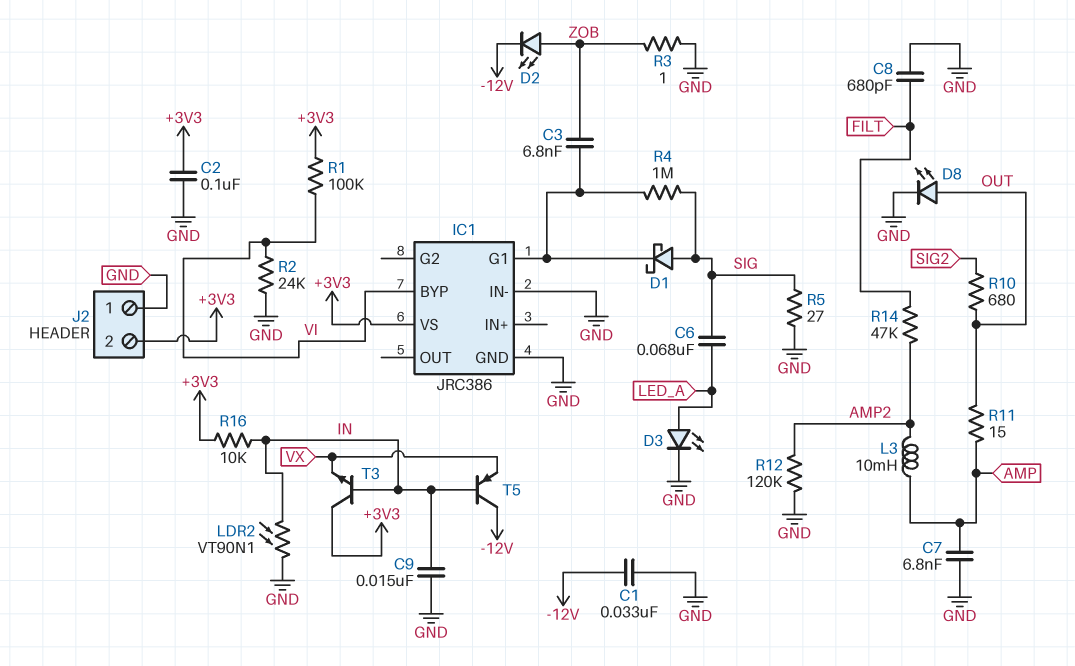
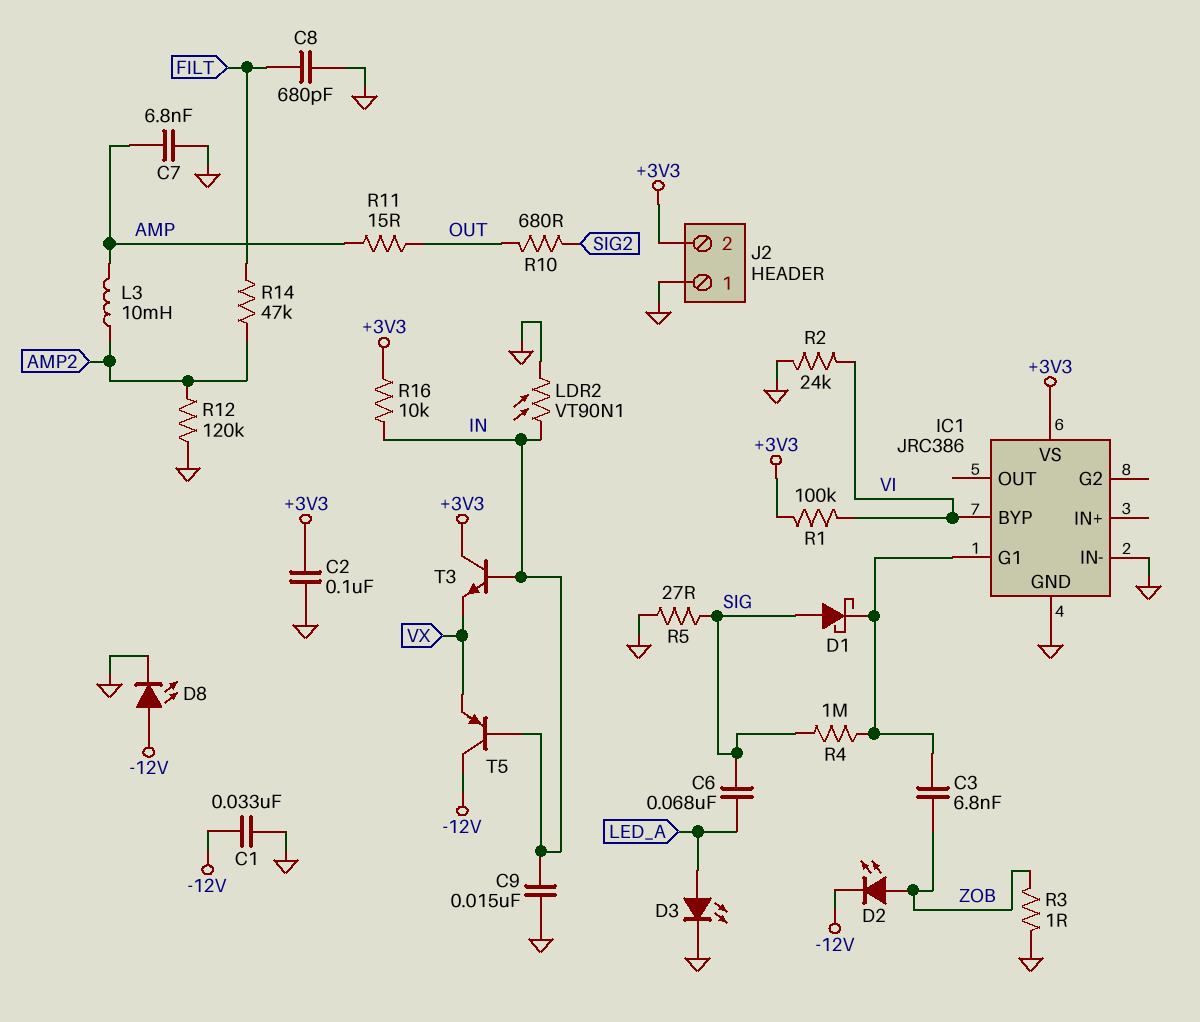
D8: LED (A OUT, K GND) -> LED (A -12V, K GND)

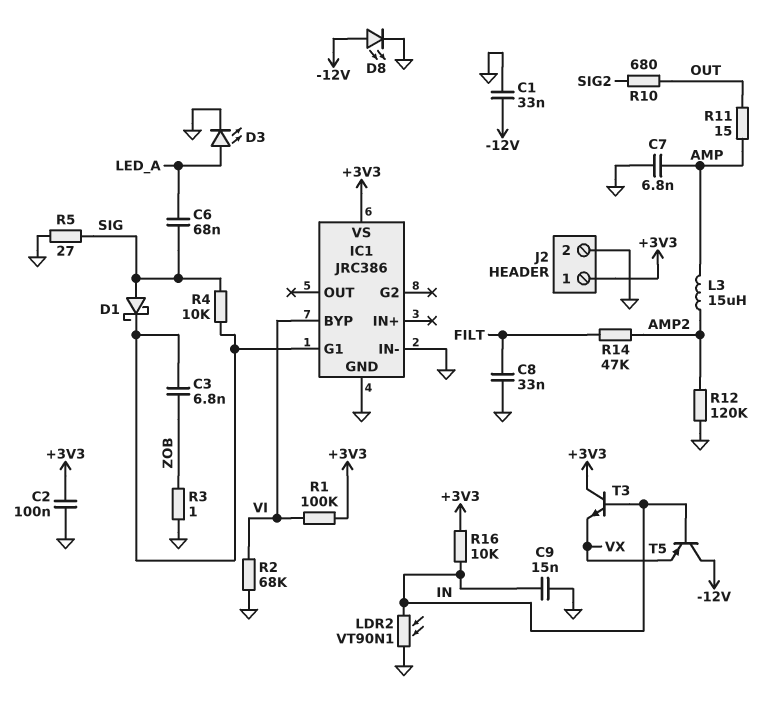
C8: 680pF (FILT, GND) -> 33nF (FILT, GND)
D2: LED (A ZOB, K -12V) -> none
J2 pin 1: GND -> +3V3
J2 pin 2: +3V3 -> GND
L3: 10mH (AMP, AMP2) -> 15uH (AMP, AMP2)
R2: 24k (GND, VI) -> 68k (GND, VI)
R4: 1M (IC1/G1, SIG) -> 10k (IC1/G1, SIG)

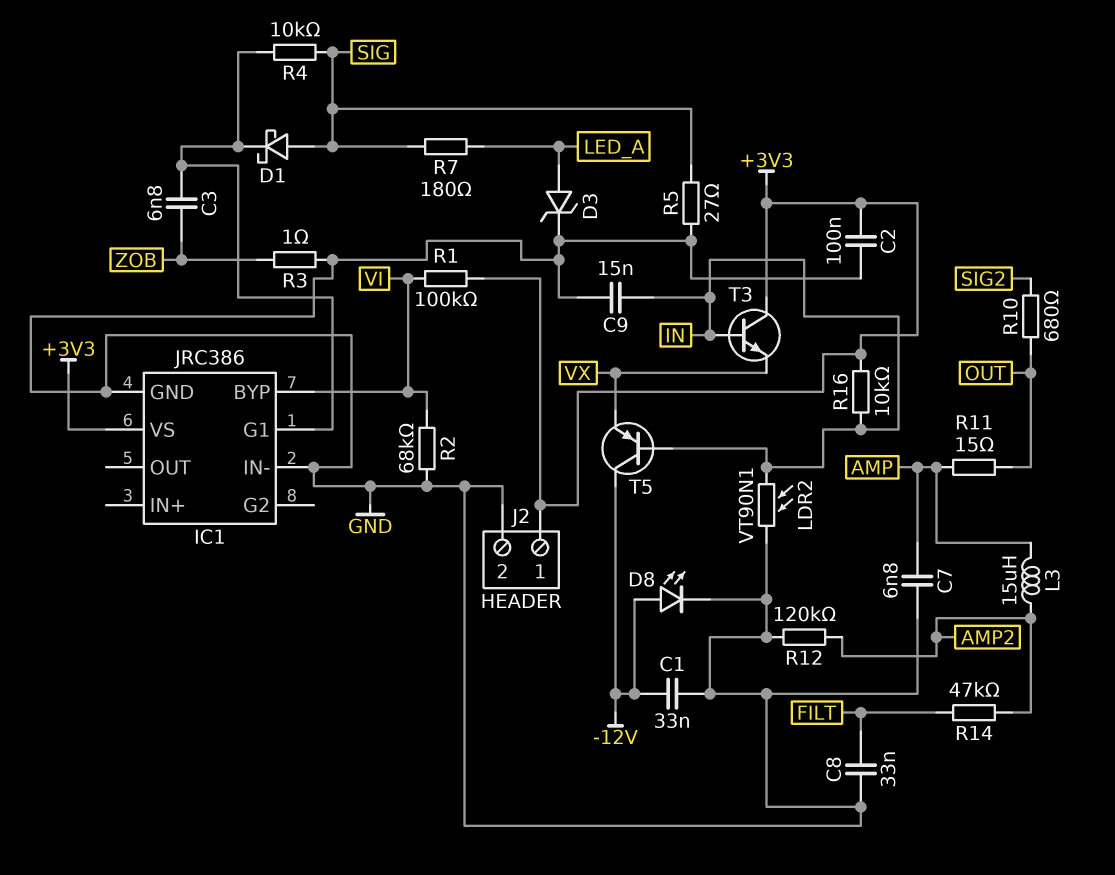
C6: 68nF (LED_A, SIG) -> none
D3: LED (A LED_A, K GND) -> zener (A LED_A, K GND)
R7: none -> 180 (LED_A, SIG)

